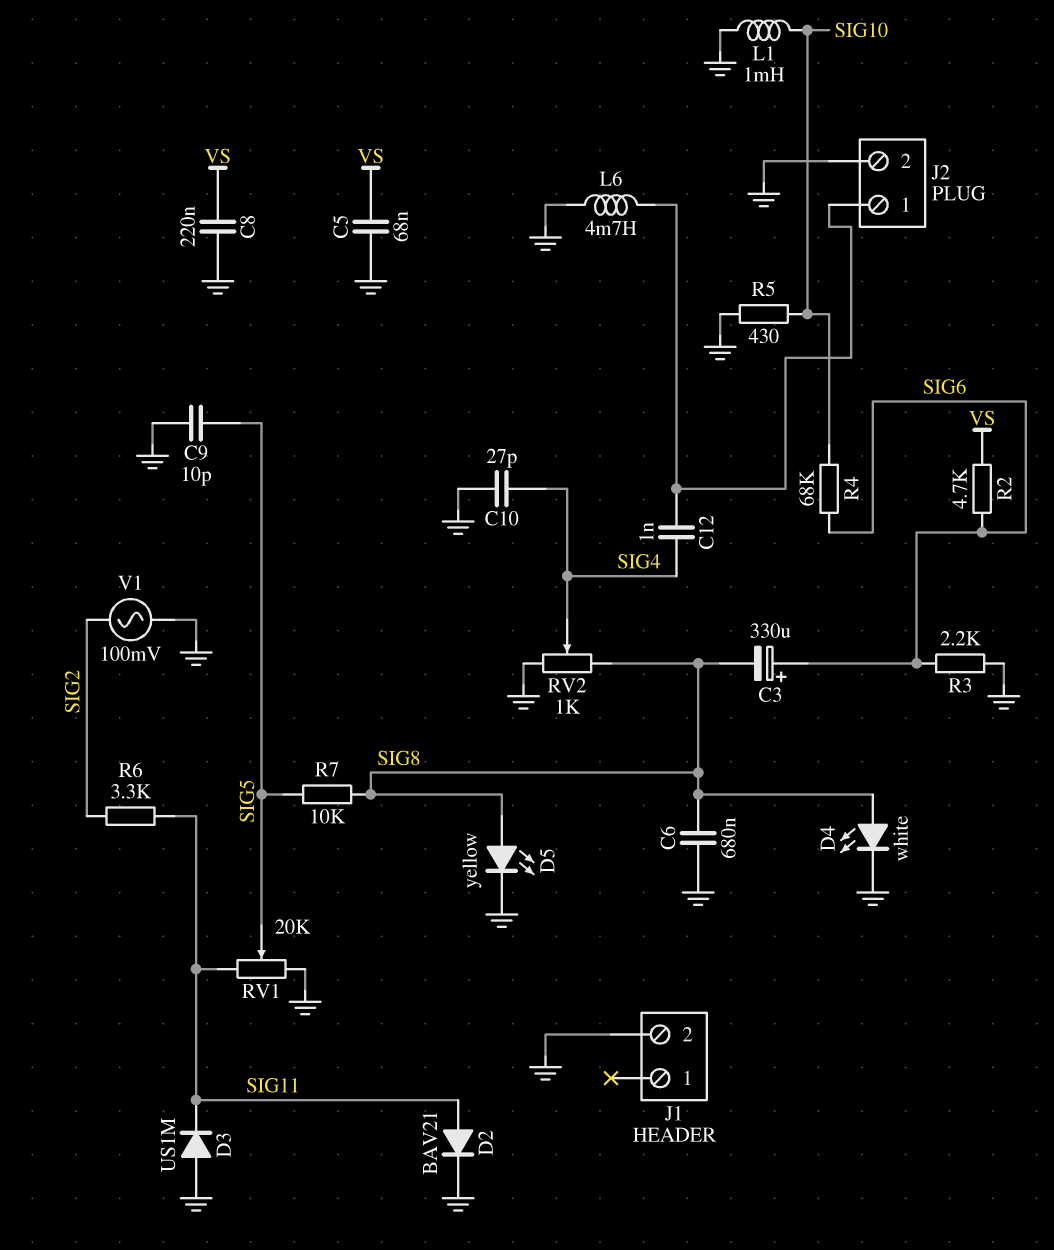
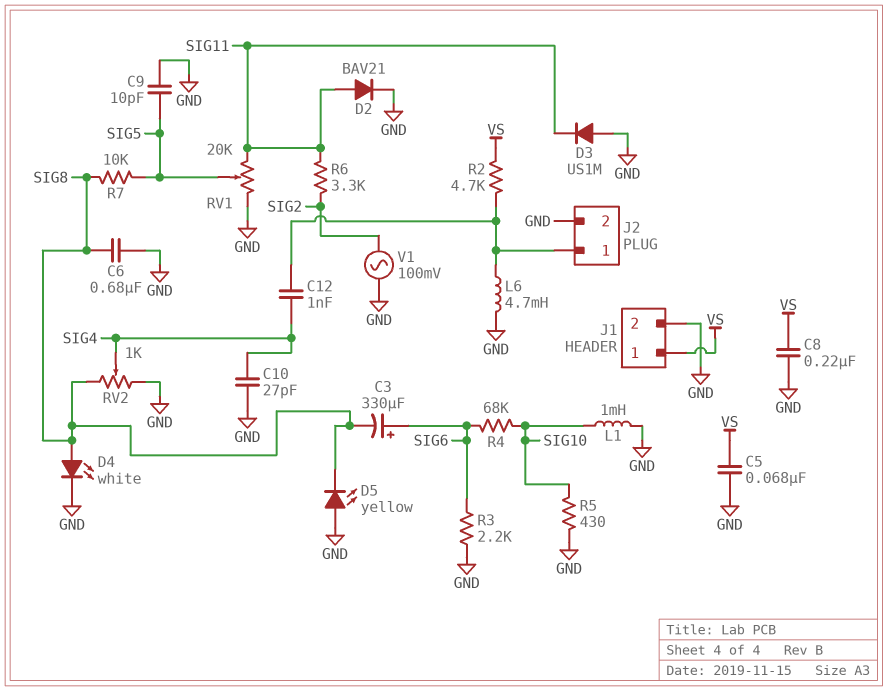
D5: LED yellow (A SIG8, K GND) -> LED yellow (A GND, K SIG8)
J1 pin 1: none -> VS
R2: 4.7k (SIG6, VS) -> 4.7k (J2/1, VS)

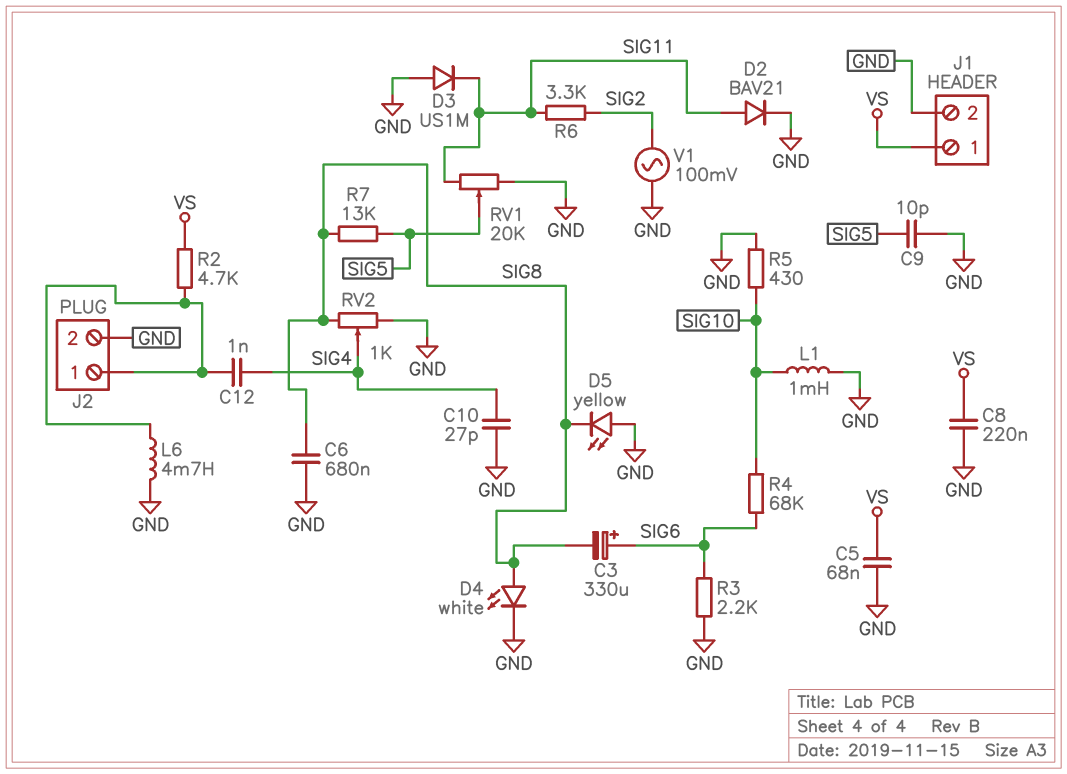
R7: 10k (SIG5, SIG8) -> 13k (SIG5, SIG8)

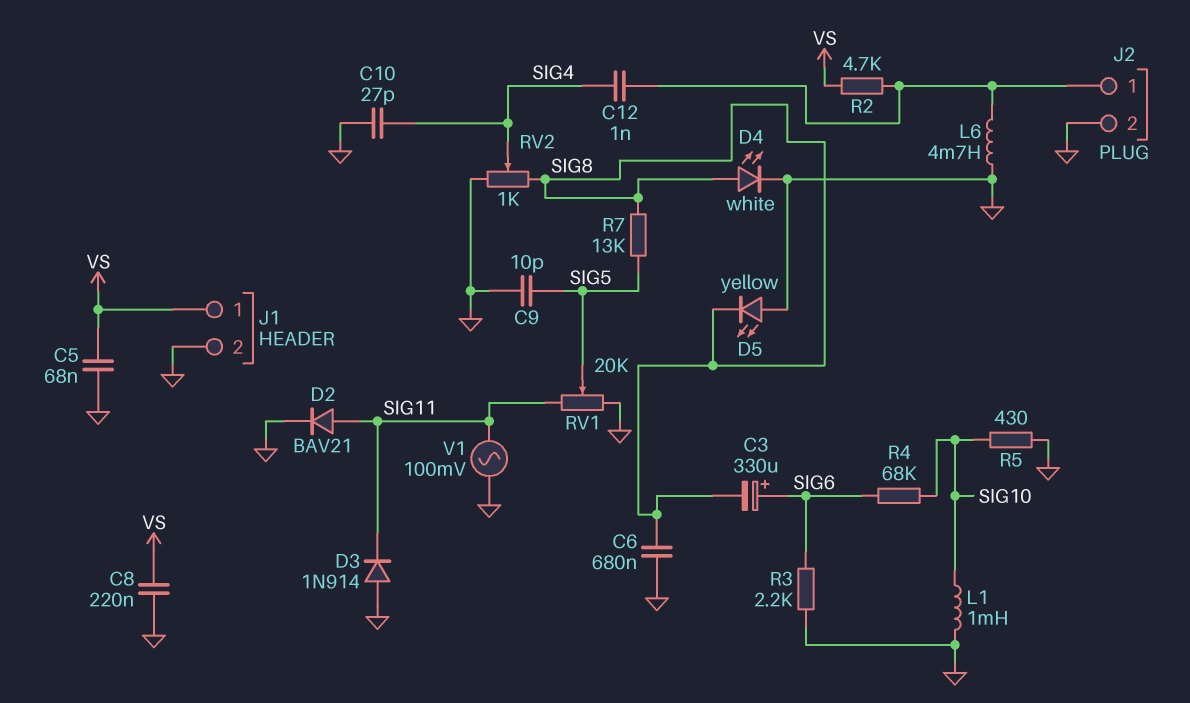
D3: diode US1M (A GND, K SIG11) -> diode 1N914 (A GND, K SIG11)
R6: 3.3k (SIG2, SIG11) -> none
V1: AC 100mV (GND, SIG2) -> AC 100mV (GND, SIG11)

